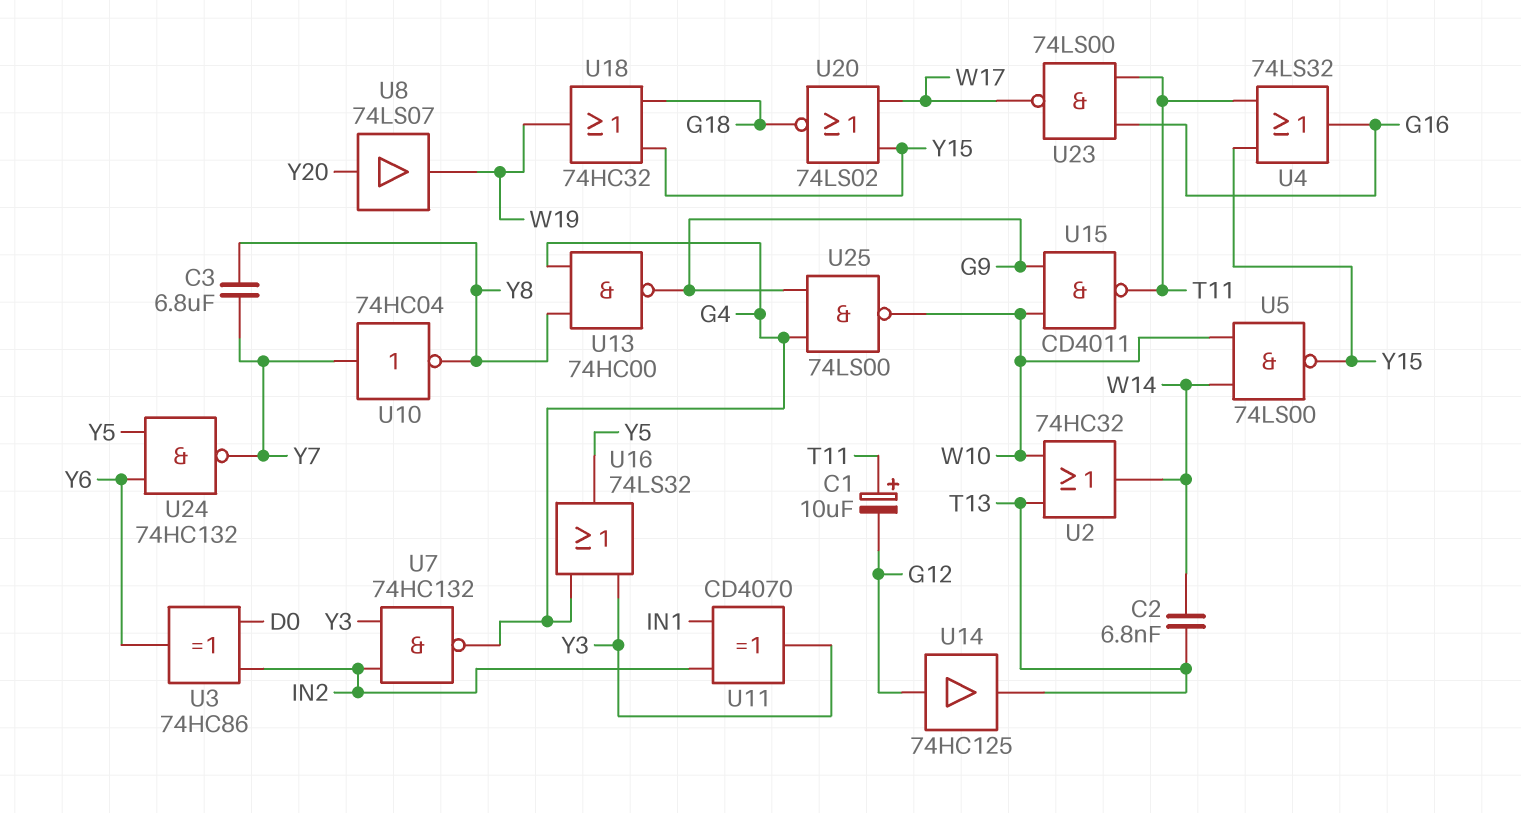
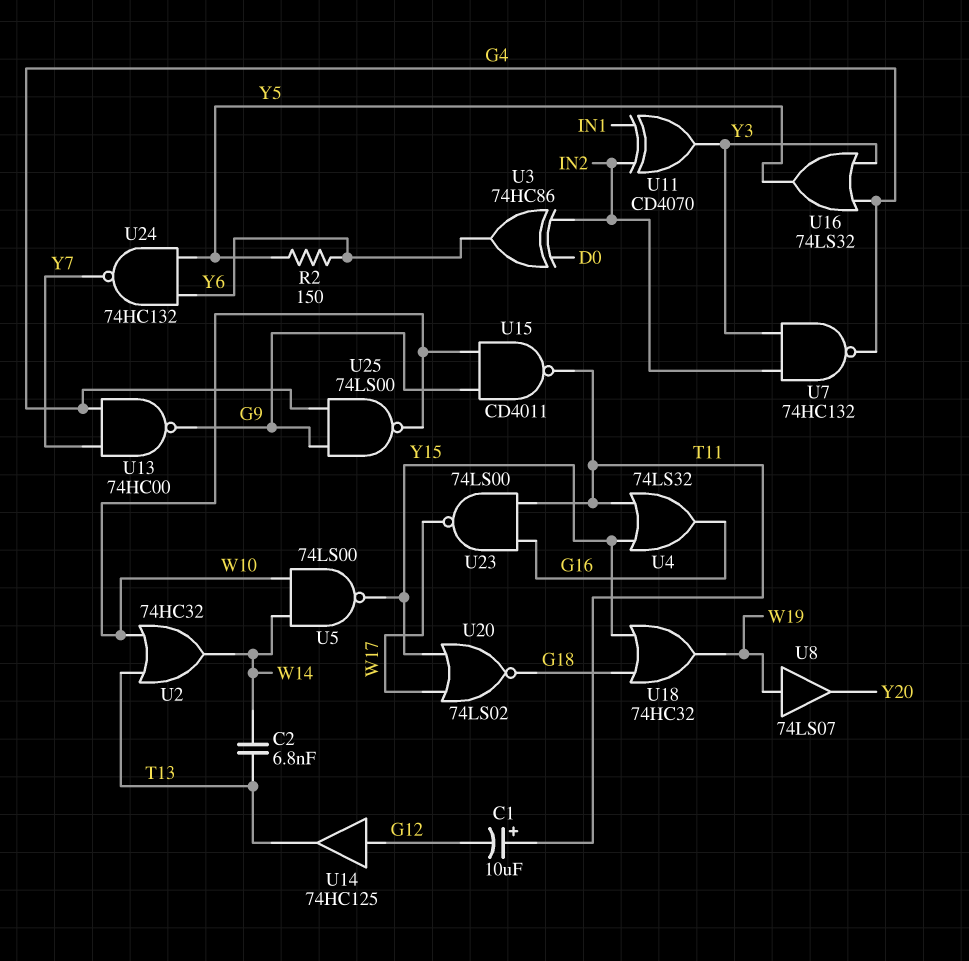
C3: 6.8uF (Y7, Y8) -> none
R2: none -> 150 (Y5, Y6)
U8: buffer 74LS07 (in Y20, out W19) -> buffer 74LS07 (in W19, out Y20)
U10: NOT 74HC04 (in Y7, out Y8) -> none
U13: NAND 74HC00 (in G4, in Y8, out G9) -> NAND 74HC00 (in G4, in Y7, out G9)

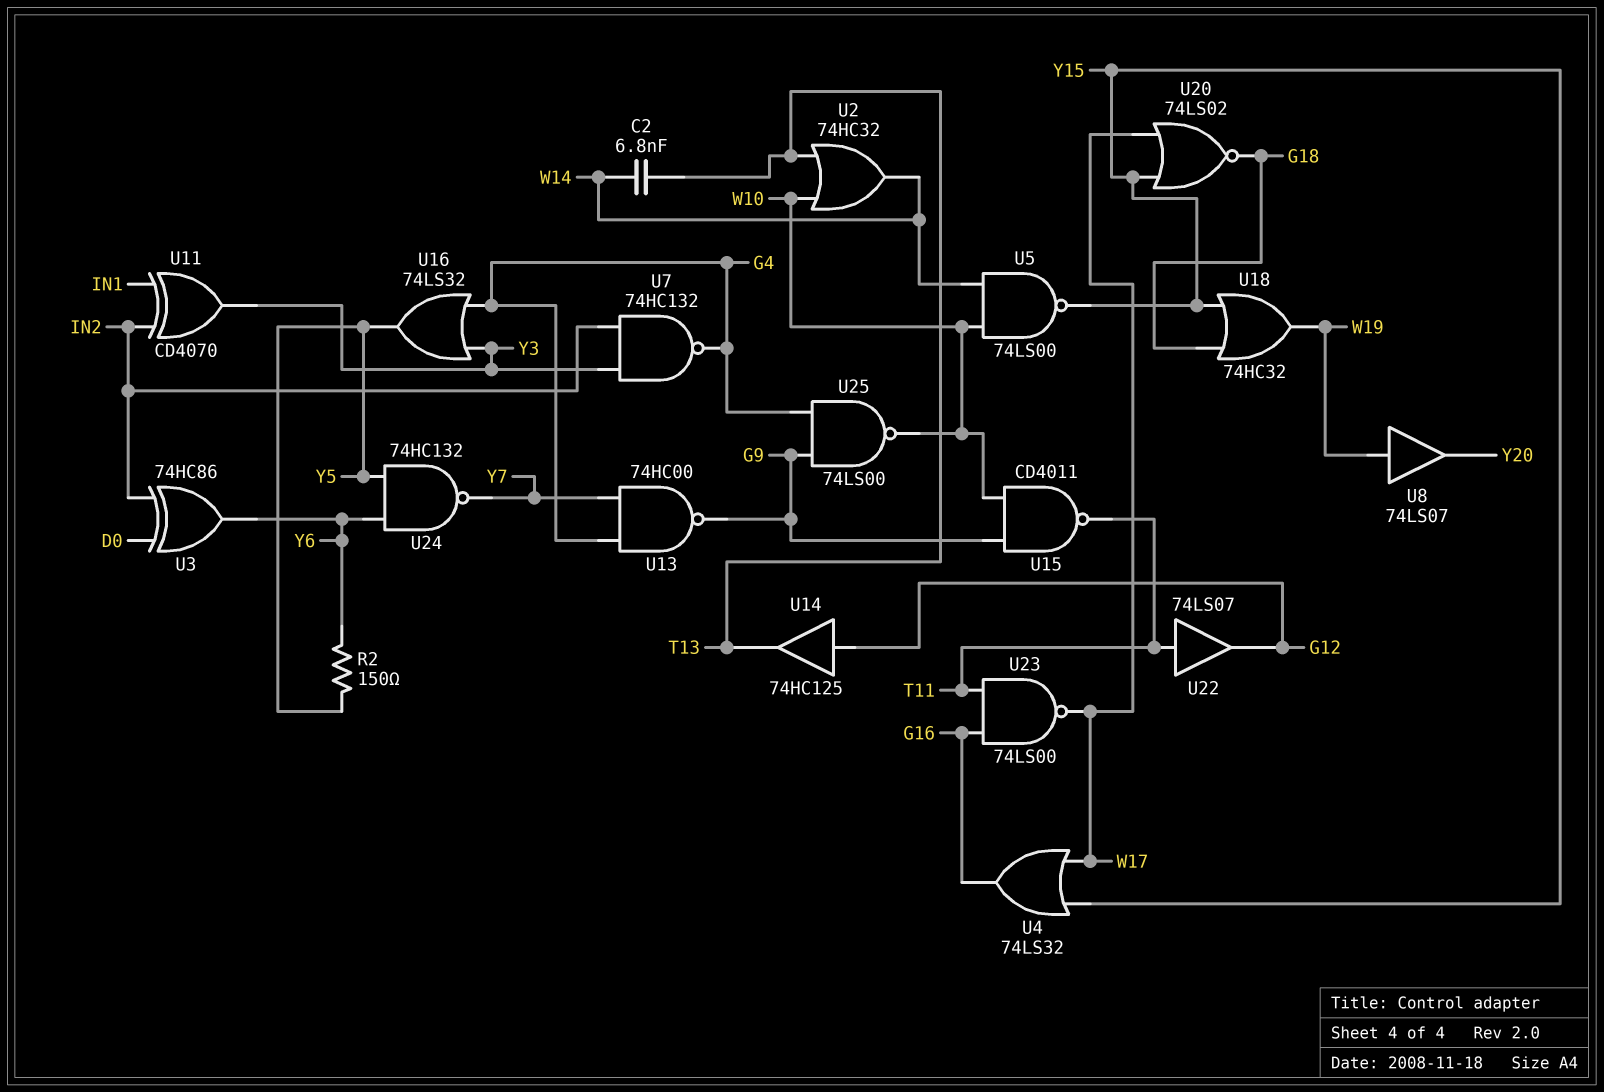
C1: 10uF (plus T11, minus G12) -> none
U4: OR 74LS32 (in T11, in Y15, out G16) -> OR 74LS32 (in W17, in Y15, out G16)
U22: none -> buffer 74LS07 (in T11, out G12)

